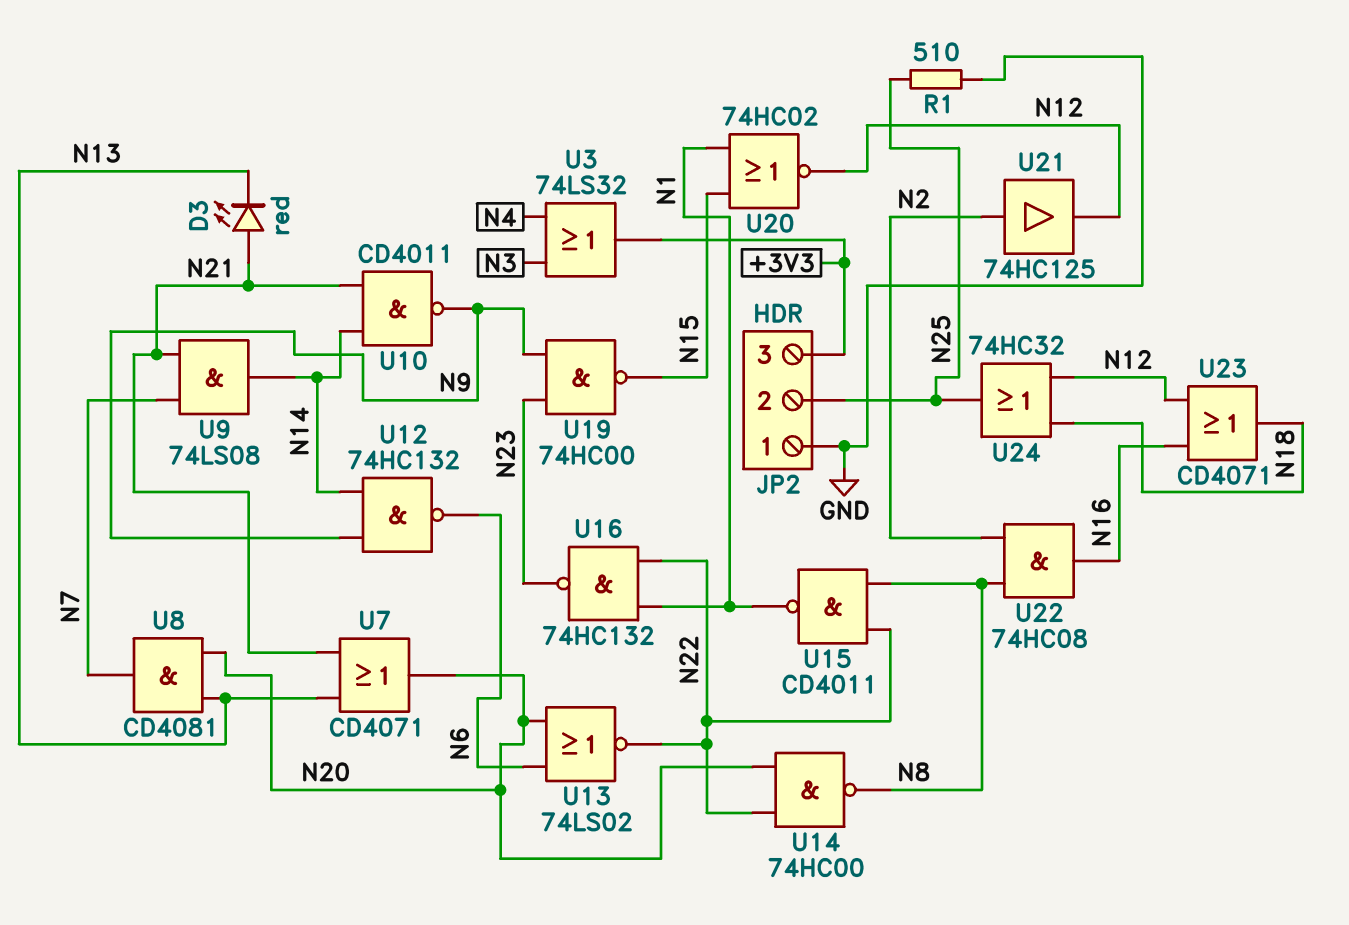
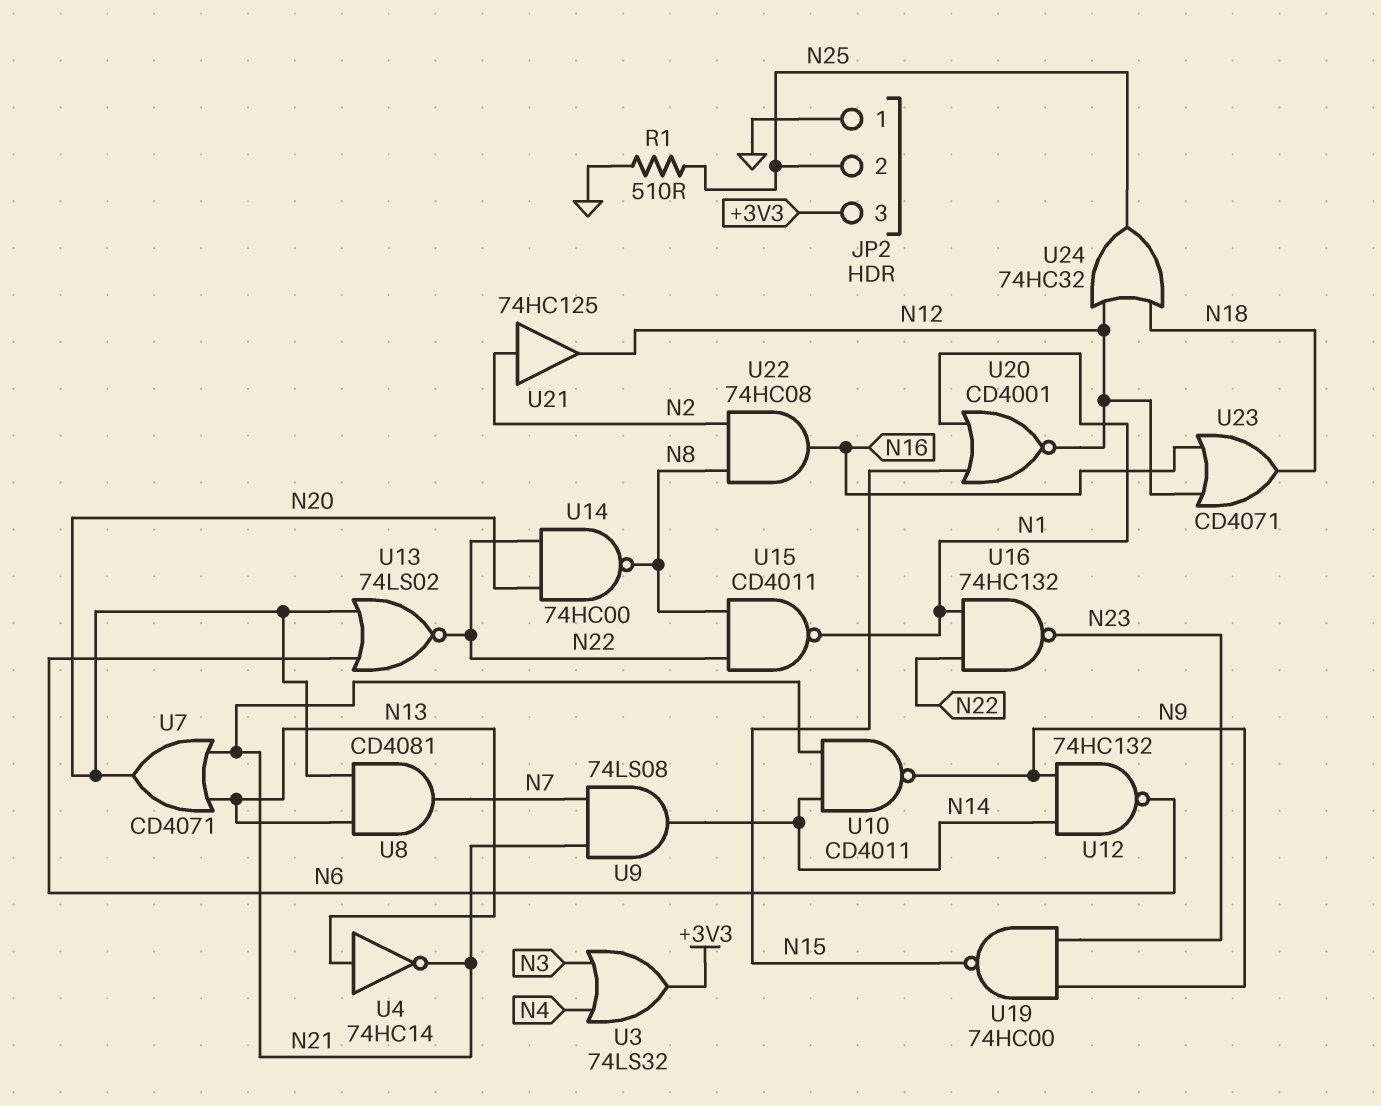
D3: LED red (A N21, K N13) -> none
U4: none -> NOT 74HC14 (in N13, out N21)
U20: NOR 74HC02 (in N1, in N15, out N12) -> NOR CD4001 (in N1, in N15, out N12)

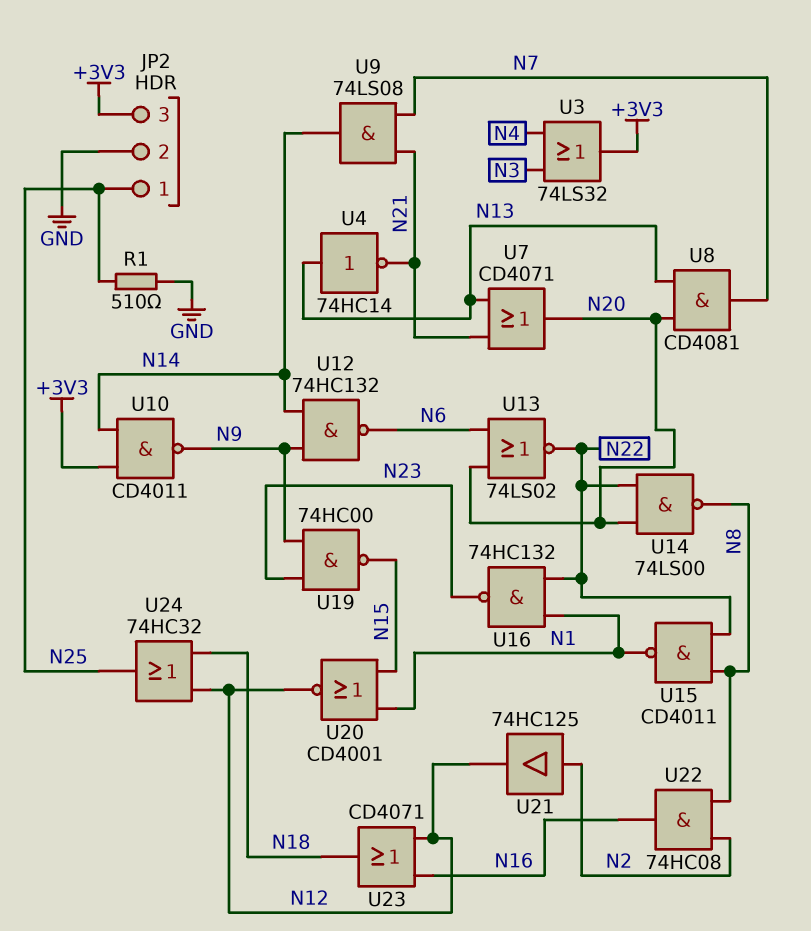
JP2 pin 1: GND -> N25
JP2 pin 2: N25 -> GND
U10: NAND CD4011 (in N14, in N21, out N9) -> NAND CD4011 (in +3V3, in N14, out N9)
U14: NAND 74HC00 (in N20, in N22, out N8) -> NAND 74LS00 (in N20, in N22, out N8)

